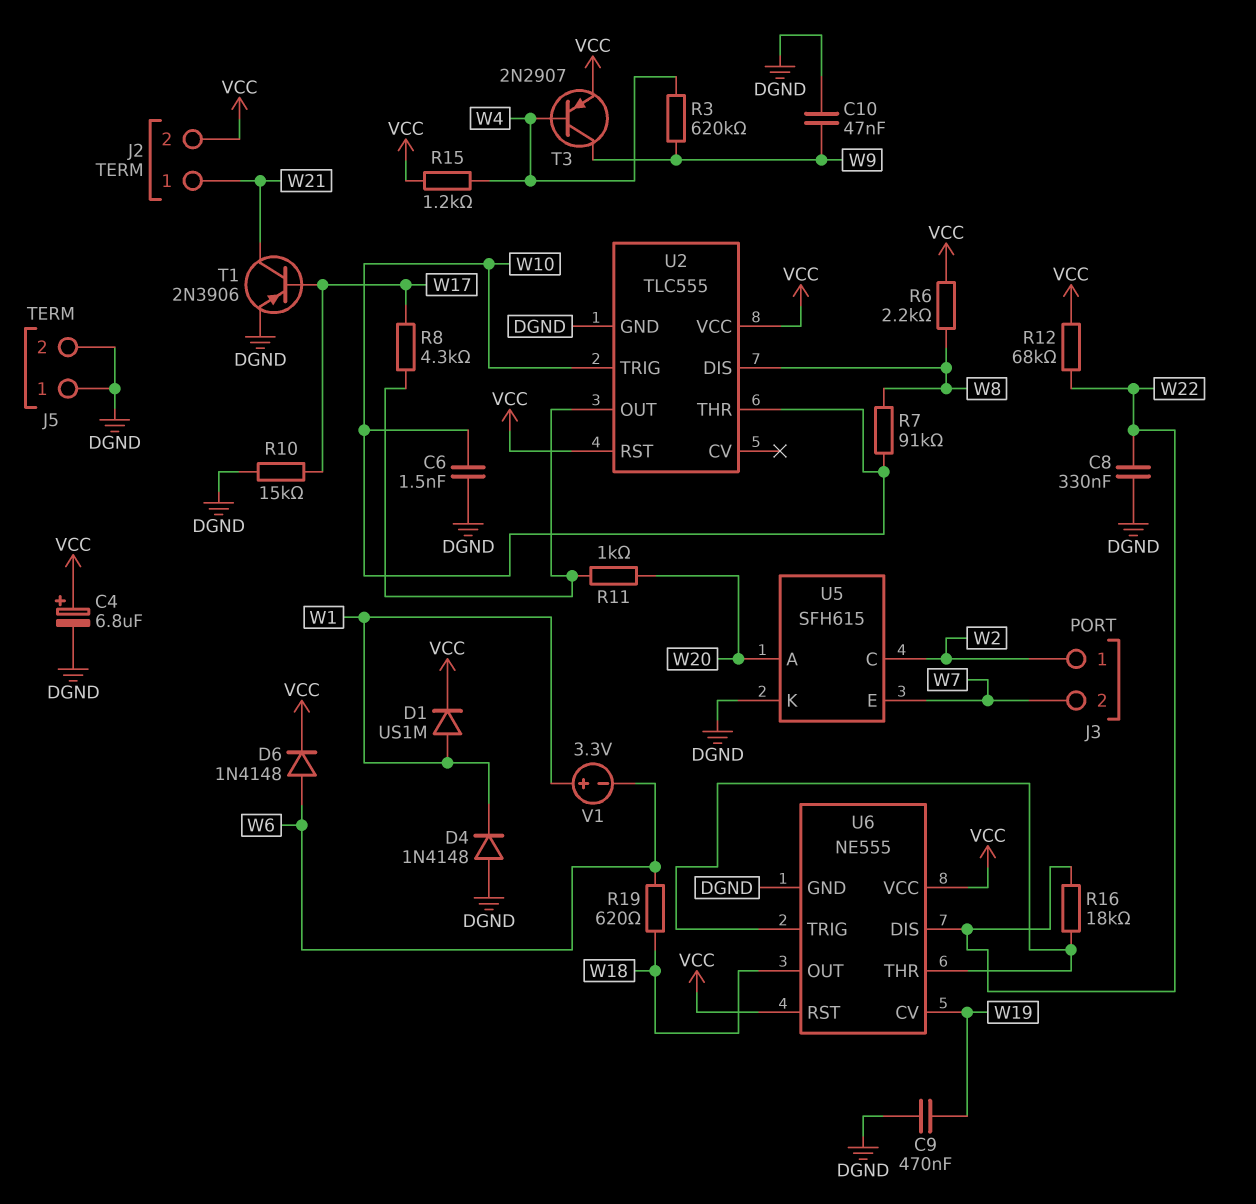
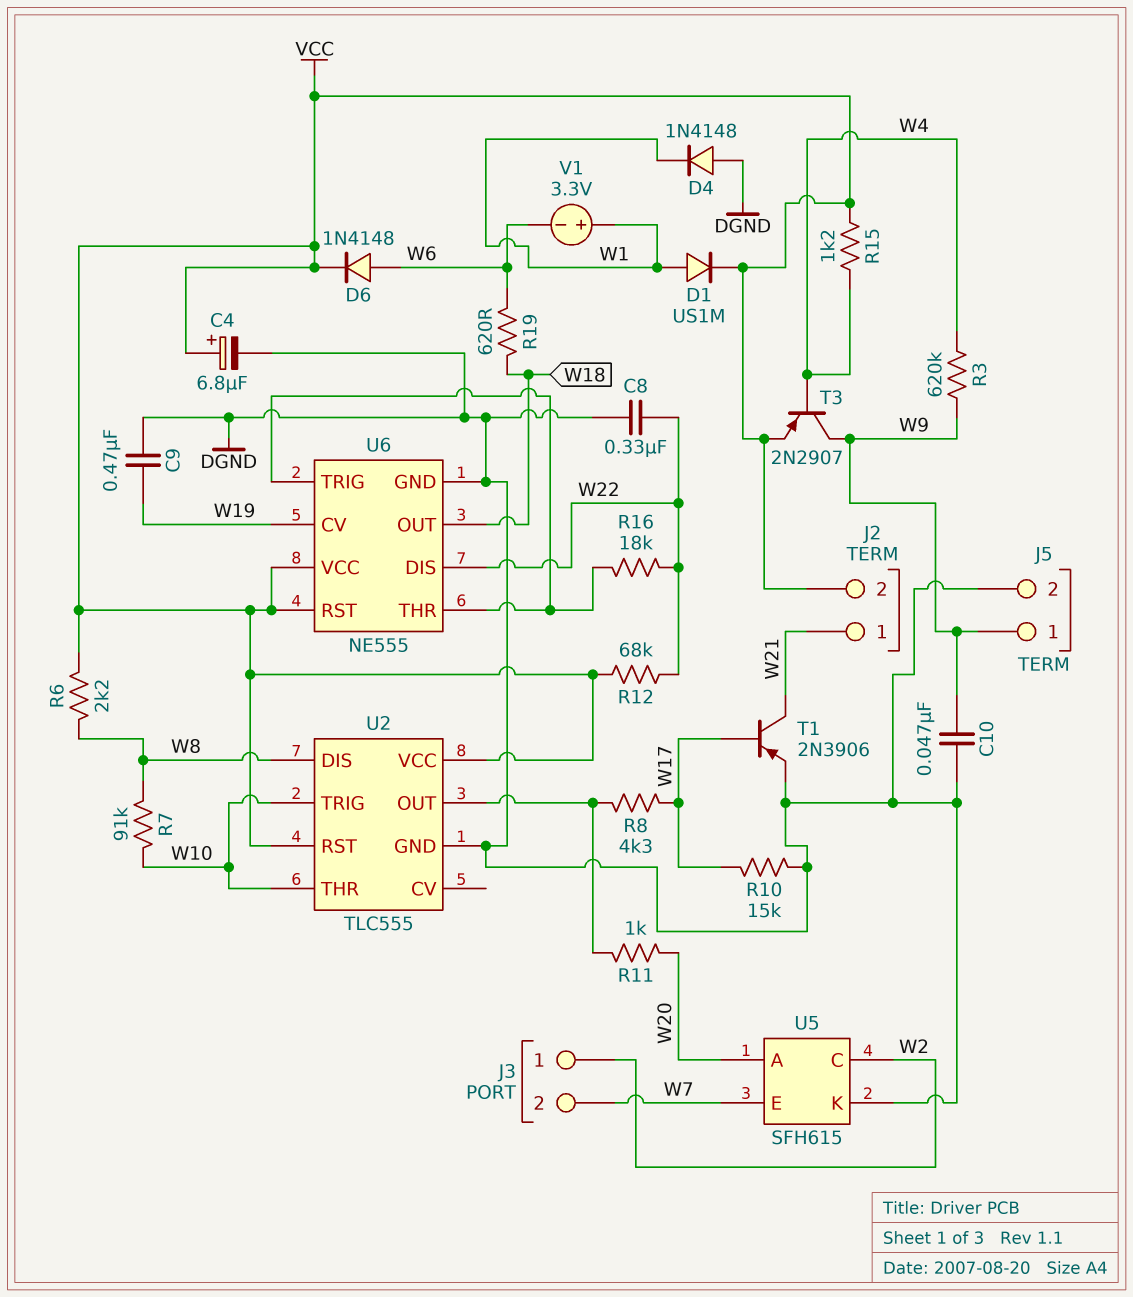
C6: 1.5nF (DGND, W10) -> none
J5 pin 1: DGND -> W9

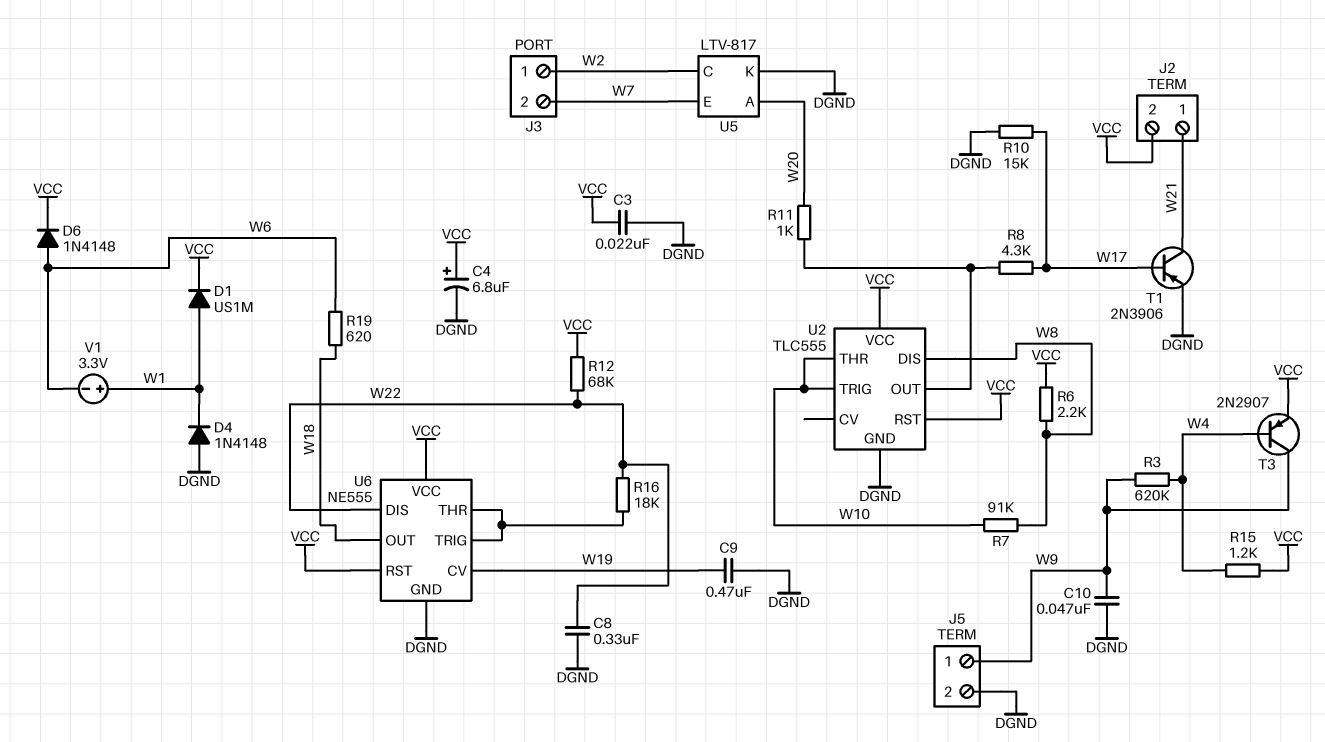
C3: none -> 22nF (DGND, VCC)
U5: SFH615 -> LTV-817

